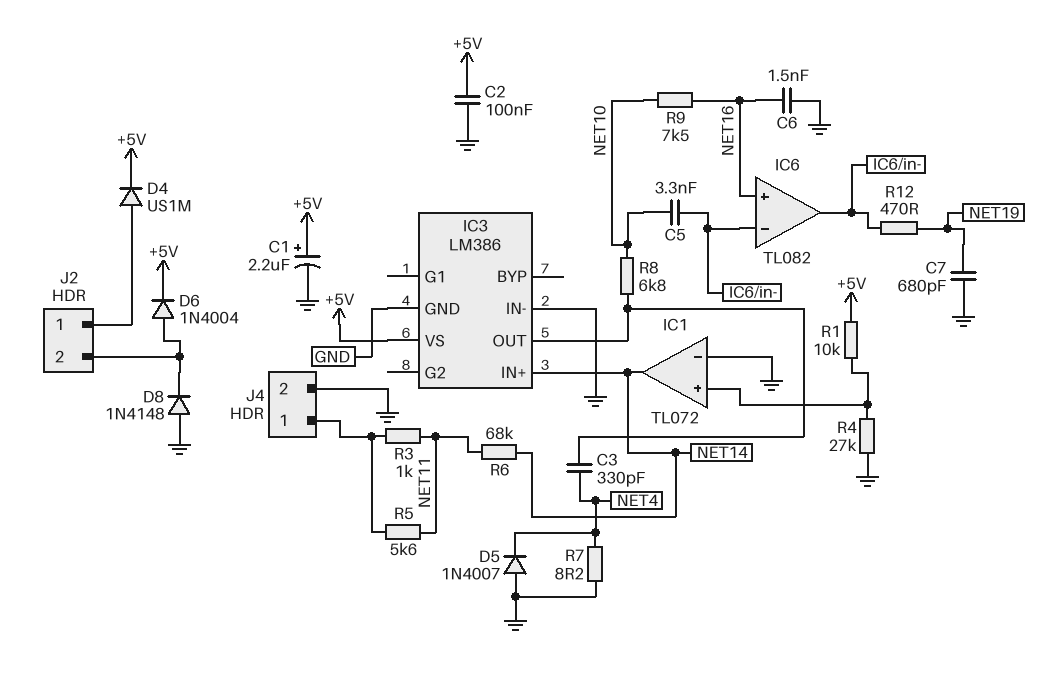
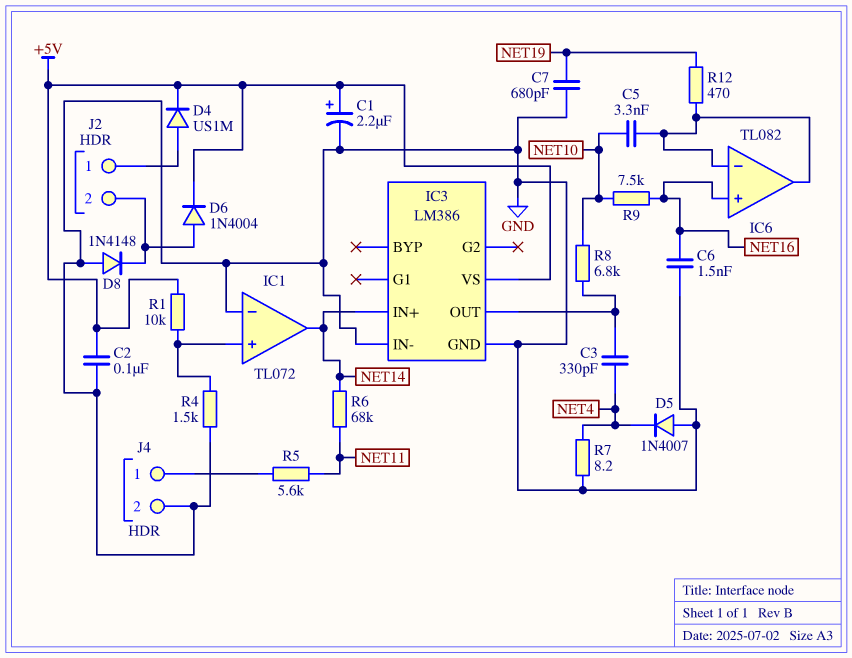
R3: 1k (J4/1, NET11) -> none
R4: 27k (GND, IC1/in+) -> 1.5k (GND, IC1/in+)

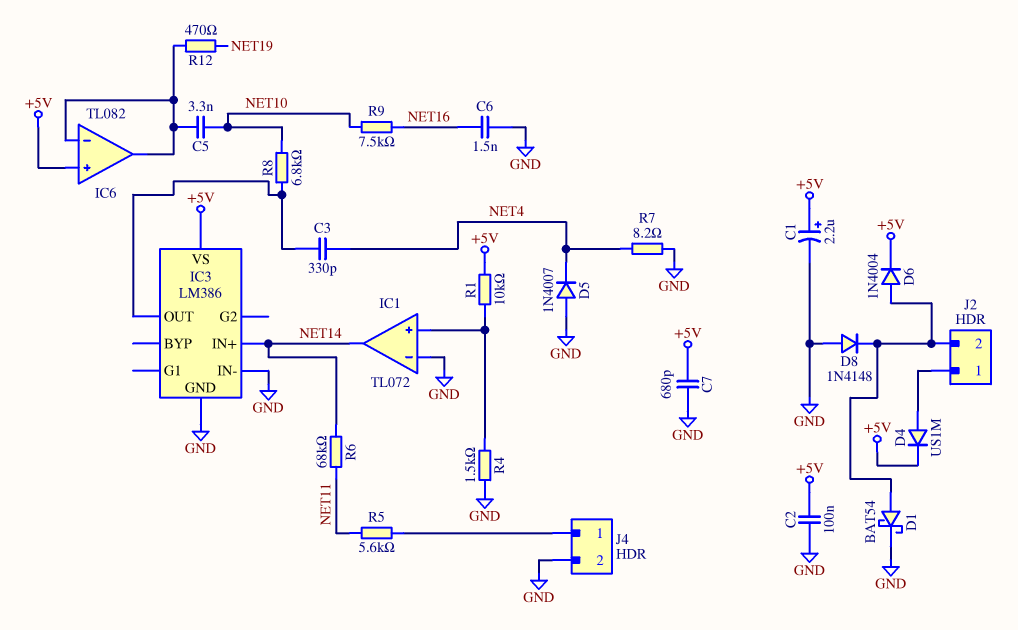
C7: 680pF (GND, NET19) -> 680pF (+5V, GND)
D1: none -> schottky BAT54 (A J2/2, K GND)
IC6 pin in+: NET16 -> +5V

